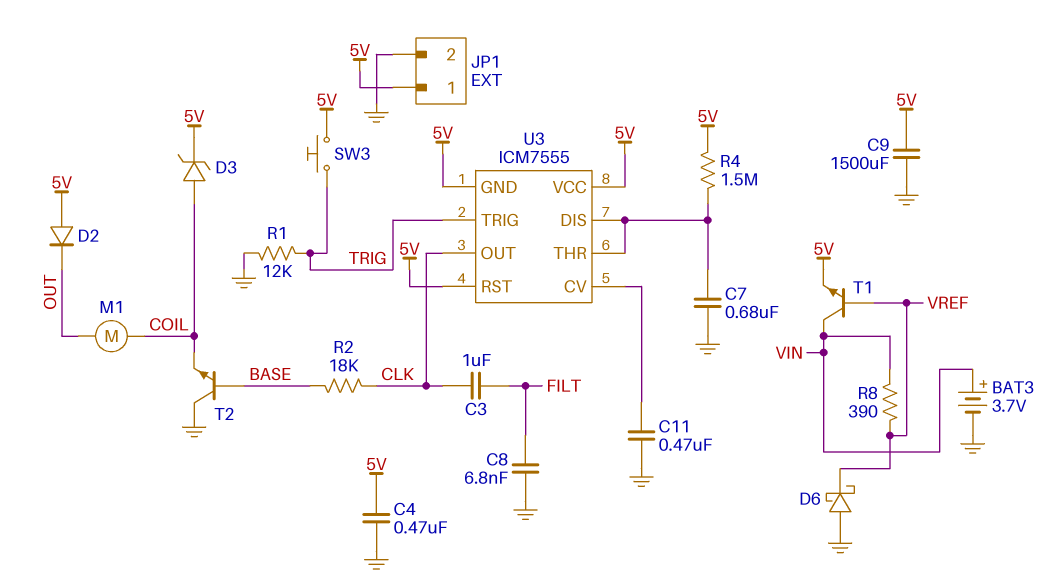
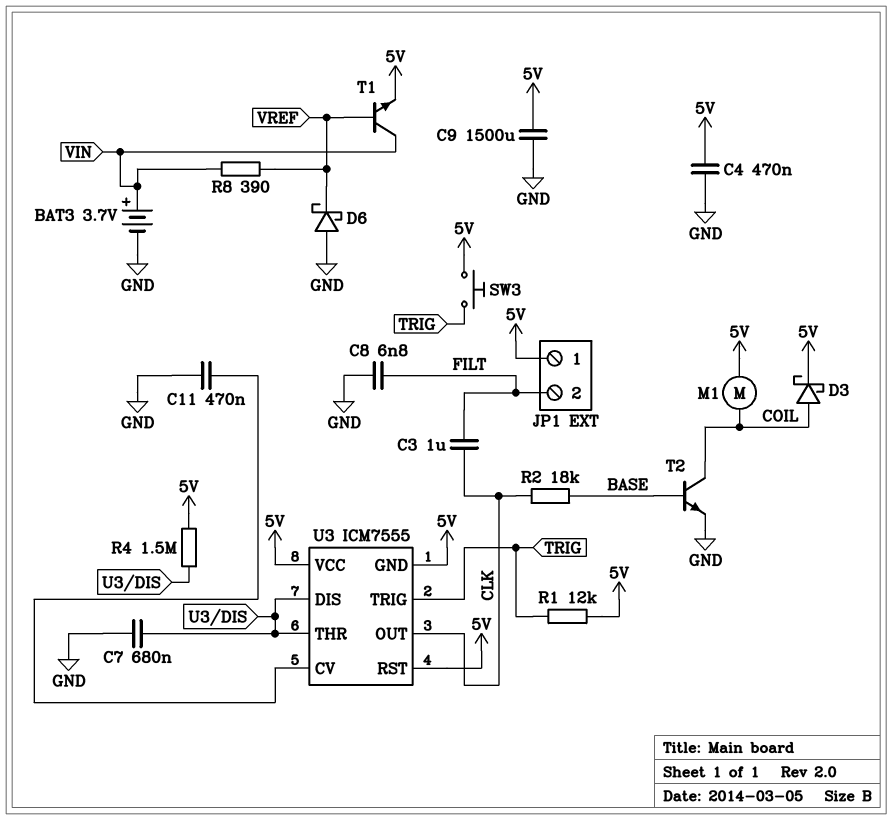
D2: diode (A 5V, K OUT) -> none
D3: zener (A COIL, K 5V) -> schottky (A COIL, K 5V)
JP1 pin 2: GND -> FILT
M1: motor (COIL, OUT) -> motor (5V, COIL)
R1: 12k (GND, TRIG) -> 12k (5V, TRIG)
T2: NPN (B BASE, C GND, E COIL) -> NPN (B BASE, C COIL, E GND)

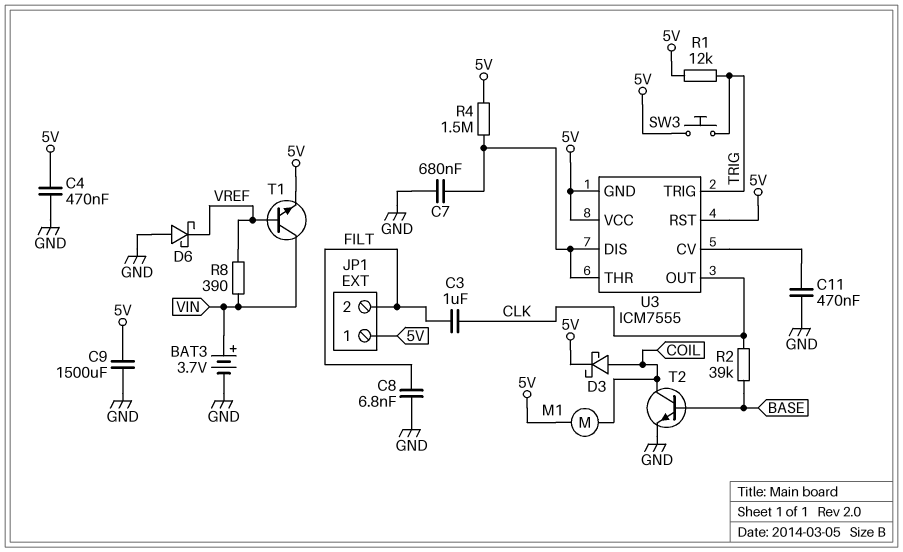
R2: 18k (BASE, CLK) -> 39k (BASE, CLK)

